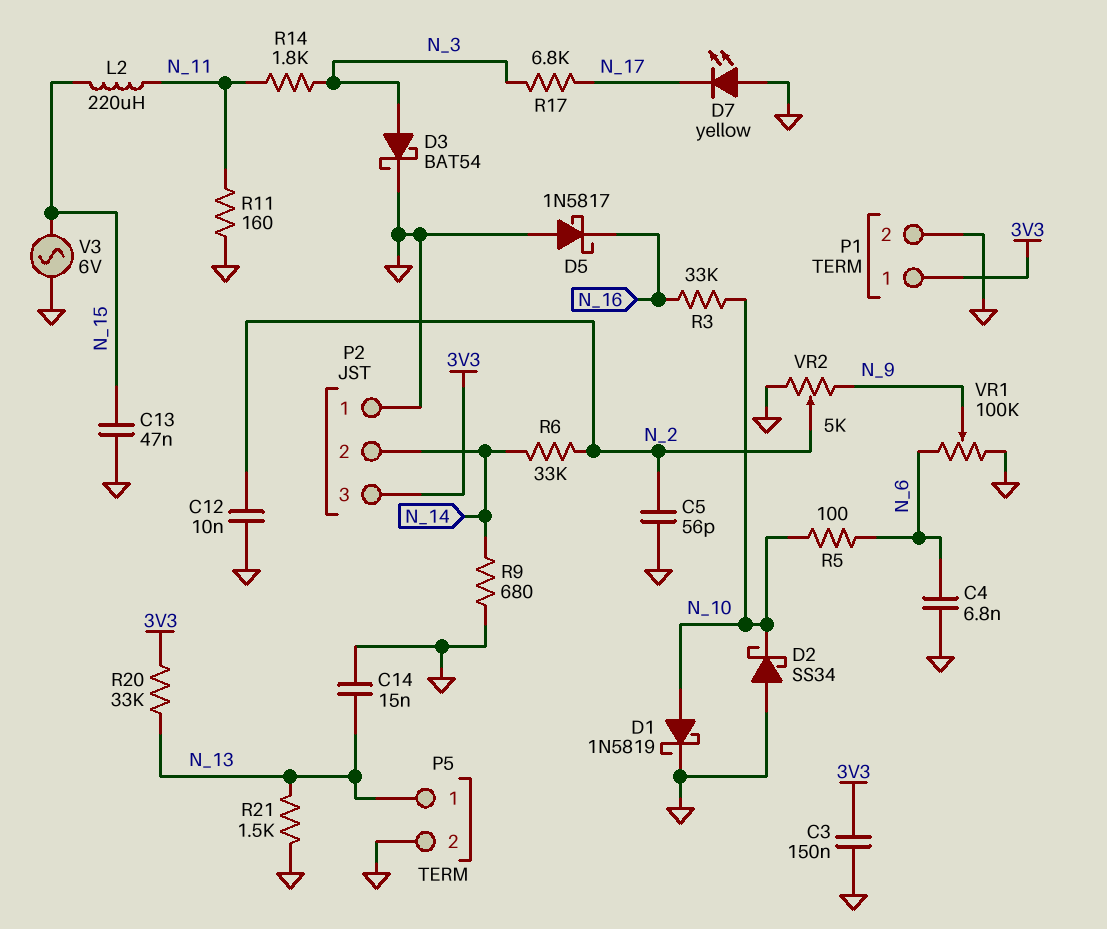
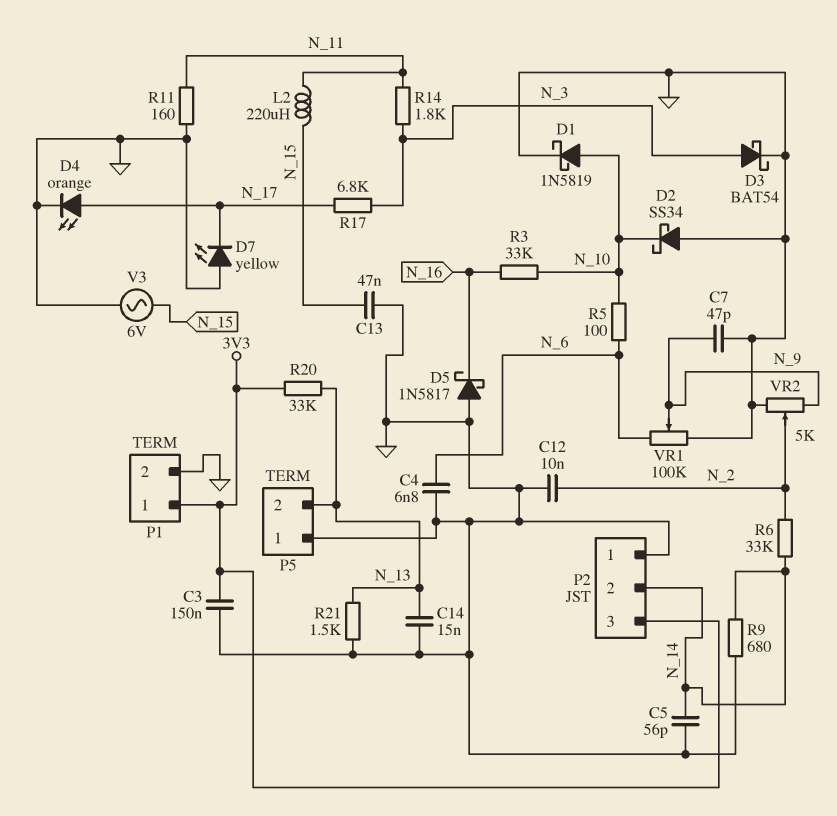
C5: 56pF (GND, N_2) -> 56pF (GND, N_14)
C7: none -> 47pF (GND, N_9)
D4: none -> LED orange (A N_17, K GND)
P5 pin 1: N_13 -> GND
P5 pin 2: GND -> N_13

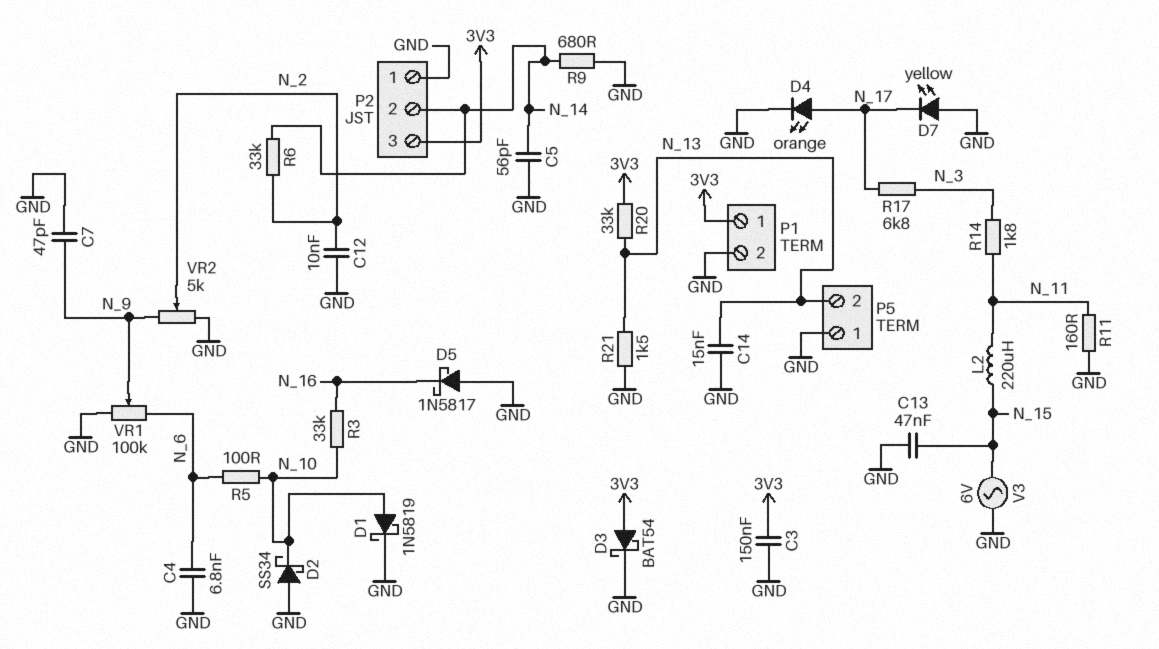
D3: schottky BAT54 (A N_3, K GND) -> schottky BAT54 (A 3V3, K GND)

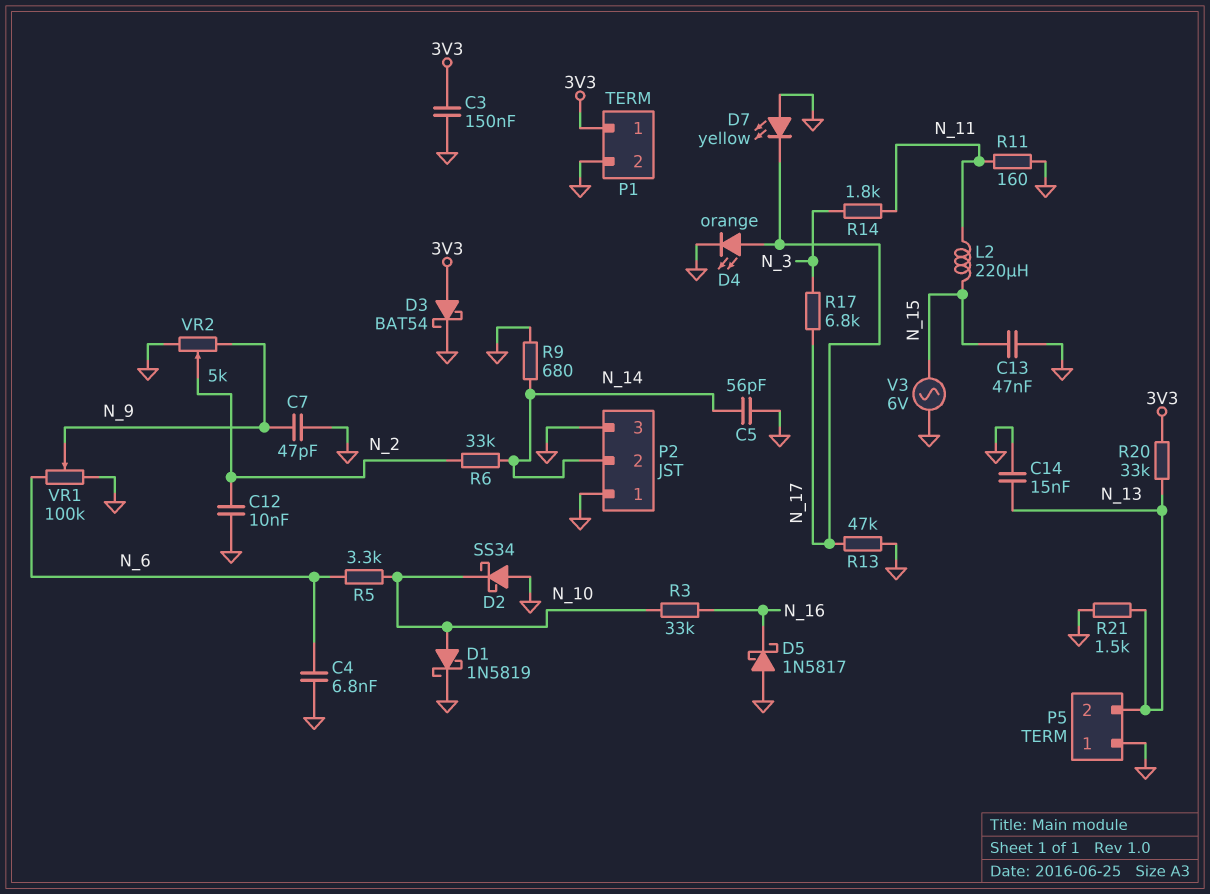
P2 pin 3: 3V3 -> GND
R5: 100 (N_6, N_10) -> 3.3k (N_6, N_10)
R13: none -> 47k (GND, N_17)

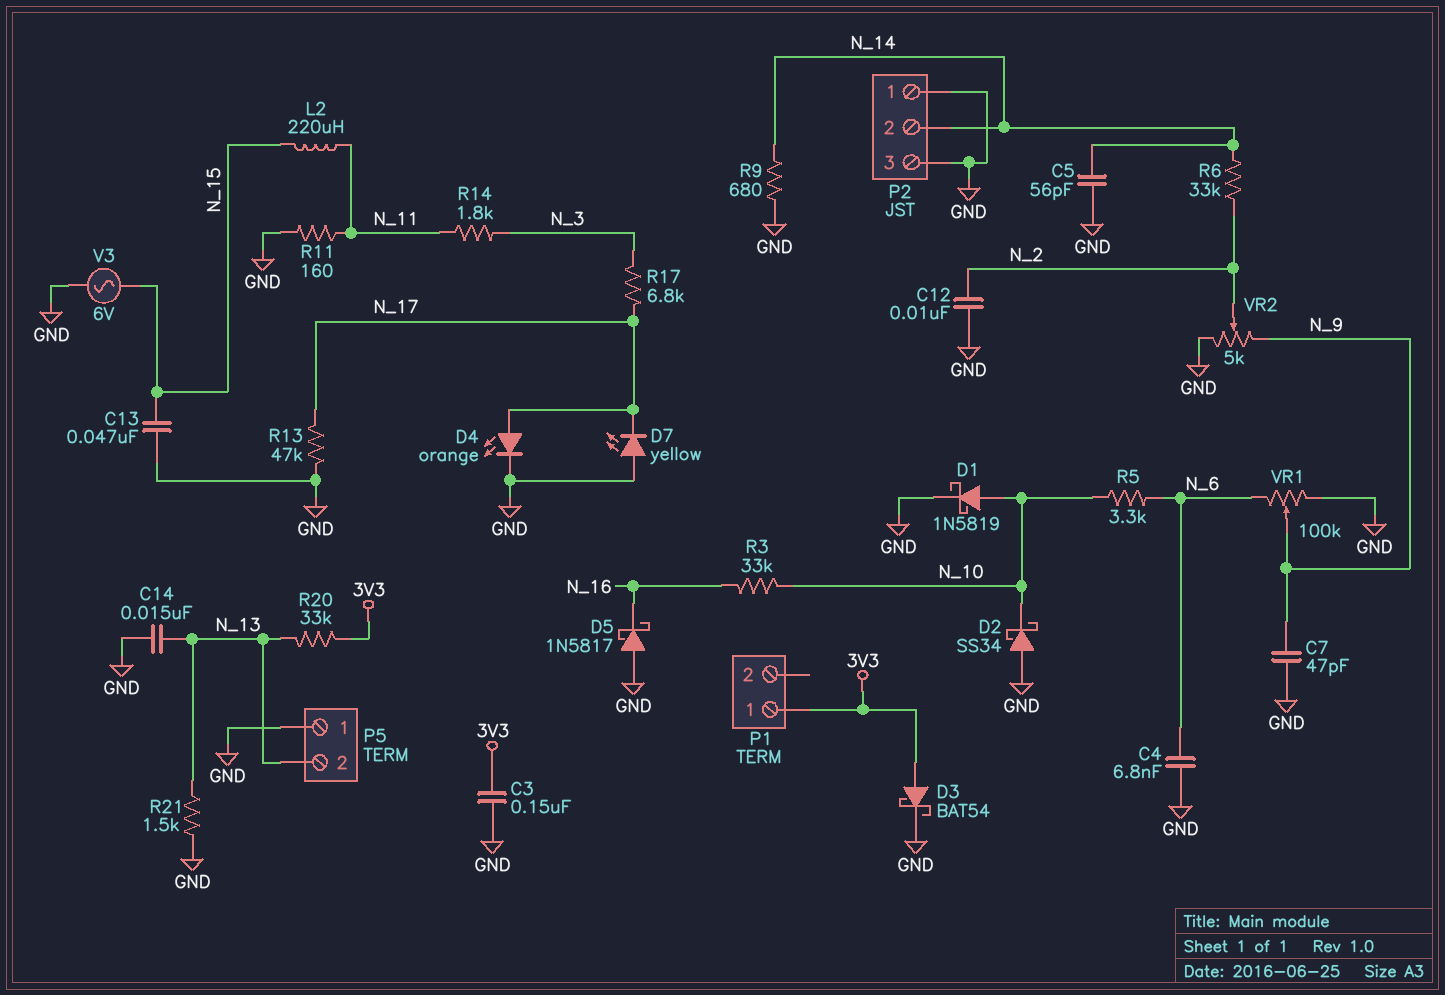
P1 pin 2: GND -> none

